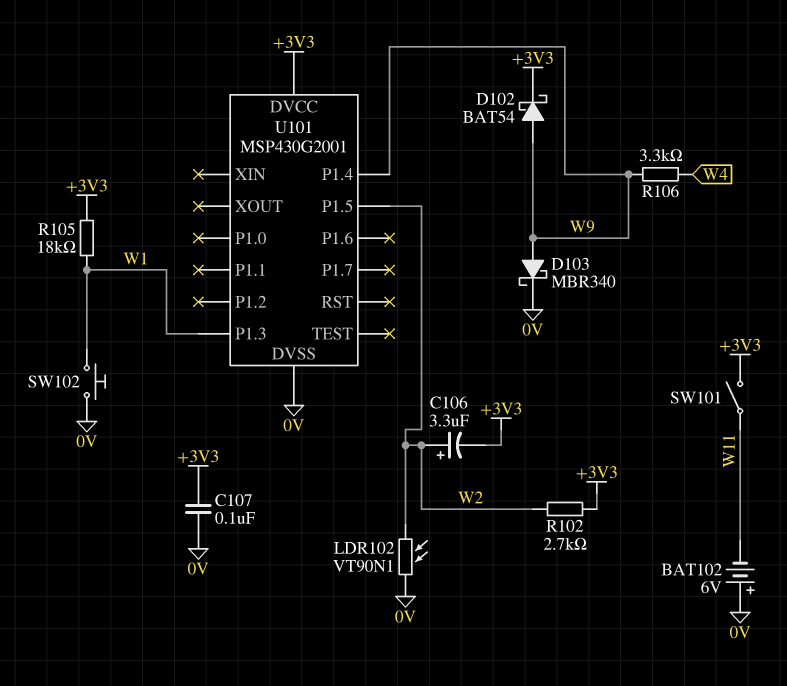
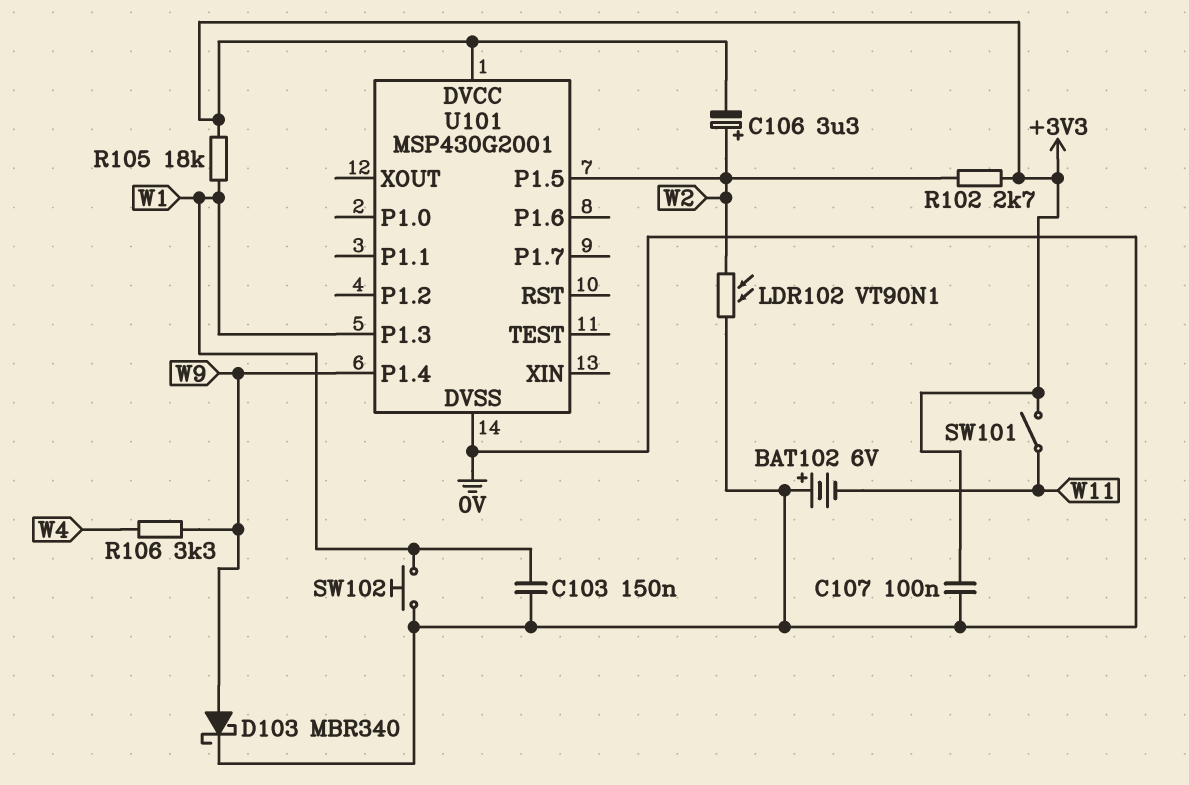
C103: none -> 150nF (0V, W1)
D102: schottky BAT54 (A W9, K +3V3) -> none

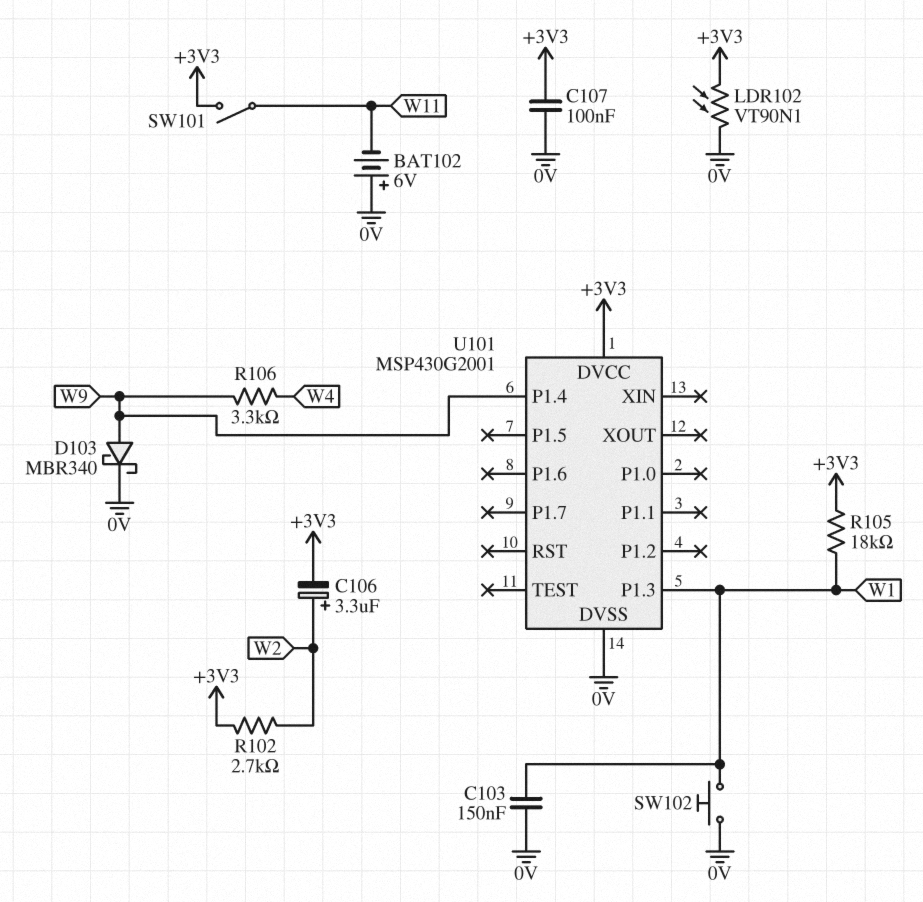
LDR102: VT90N1 (0V, W2) -> VT90N1 (+3V3, 0V)
U101 pin P1.5: W2 -> none

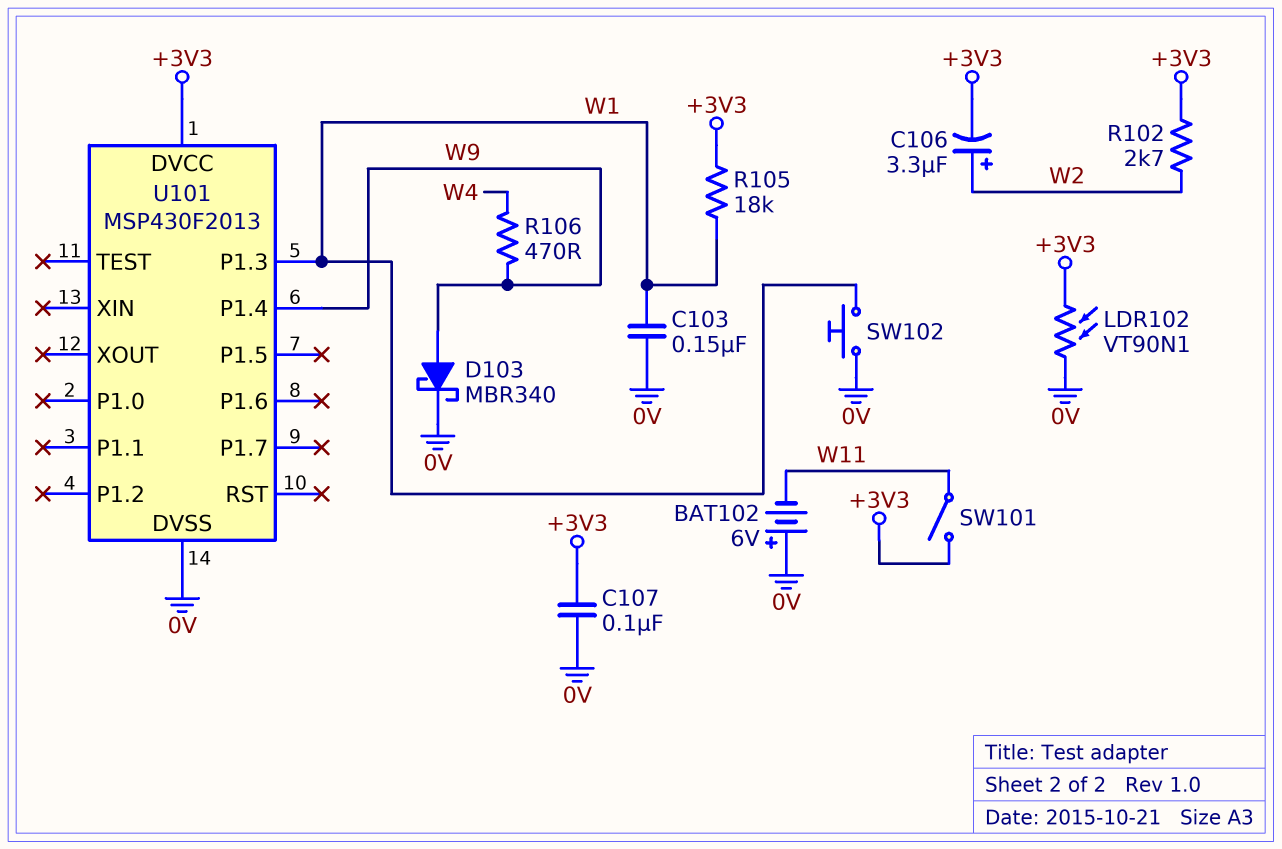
R106: 3.3k (W4, W9) -> 470 (W4, W9)
U101: MSP430G2001 -> MSP430F2013

